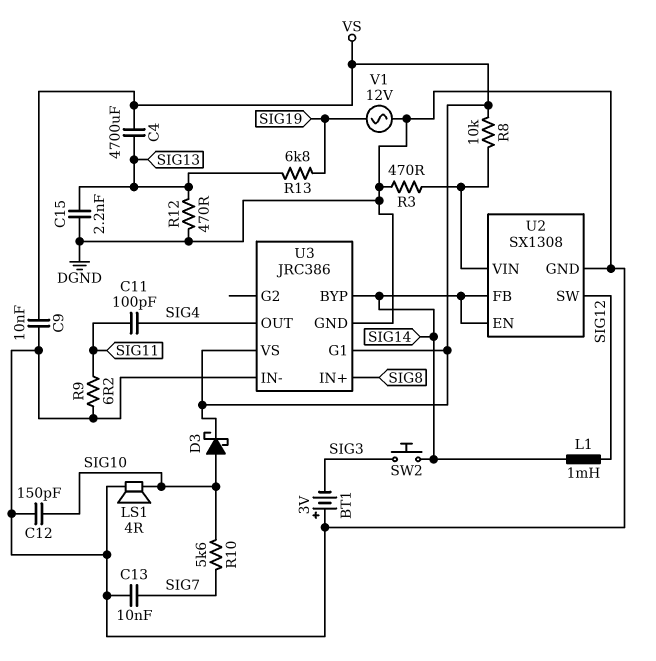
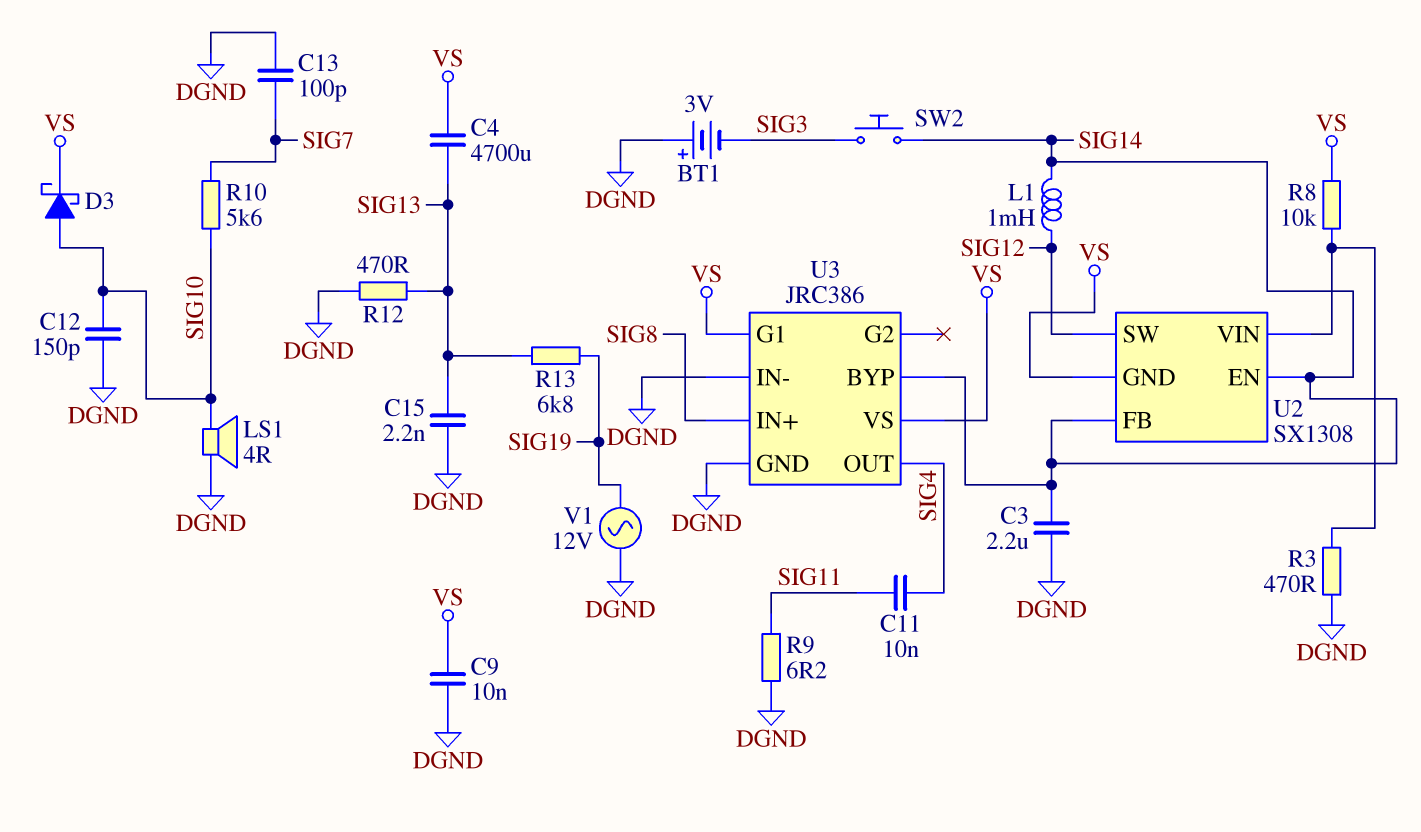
C3: none -> 2.2uF (DGND, SIG14)
C11: 100pF (SIG4, SIG11) -> 10nF (SIG4, SIG11)
C13: 10nF (DGND, SIG7) -> 100pF (DGND, SIG7)
U2 pin GND: DGND -> VS

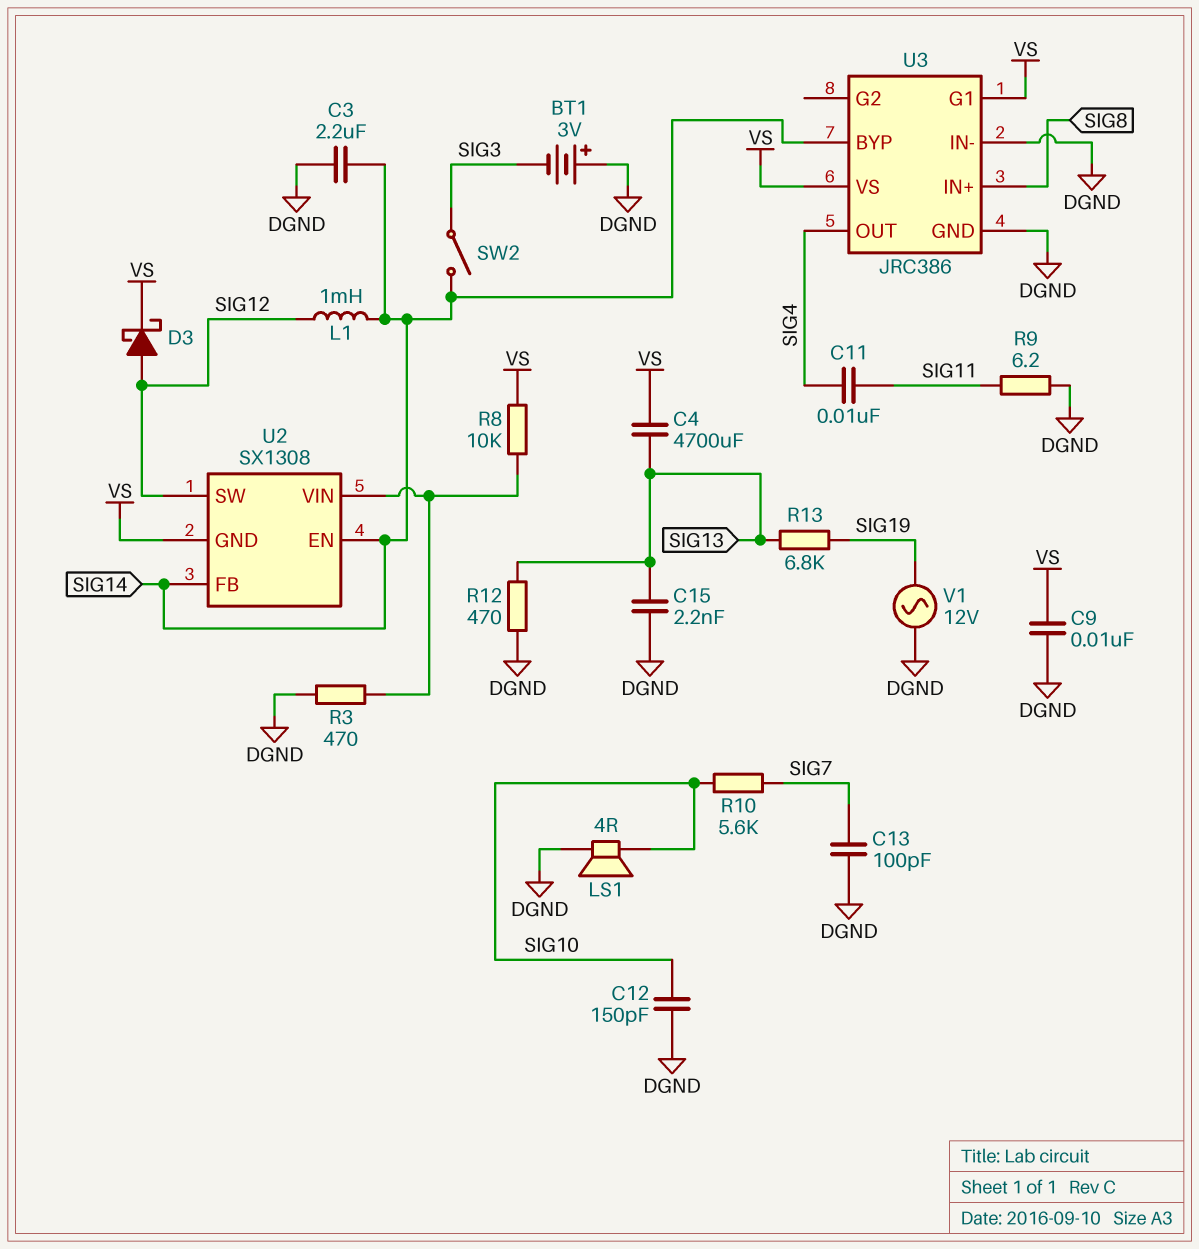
D3: schottky (A SIG10, K VS) -> schottky (A SIG12, K VS)
SW2: button (SIG3, SIG14) -> switch (SIG3, SIG14)

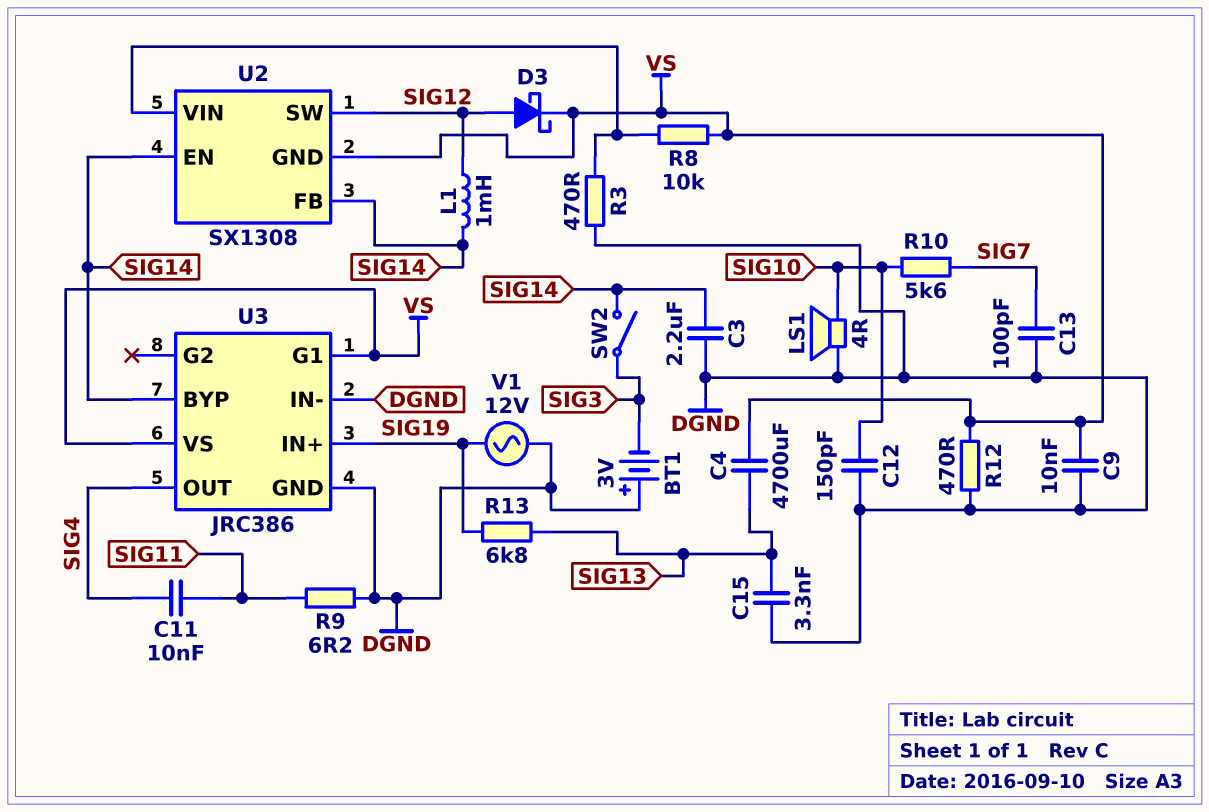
C15: 2.2nF (DGND, SIG13) -> 3.3nF (DGND, SIG13)
R12: 470 (DGND, SIG13) -> 470 (DGND, VS)
U3 pin IN+: SIG8 -> SIG19

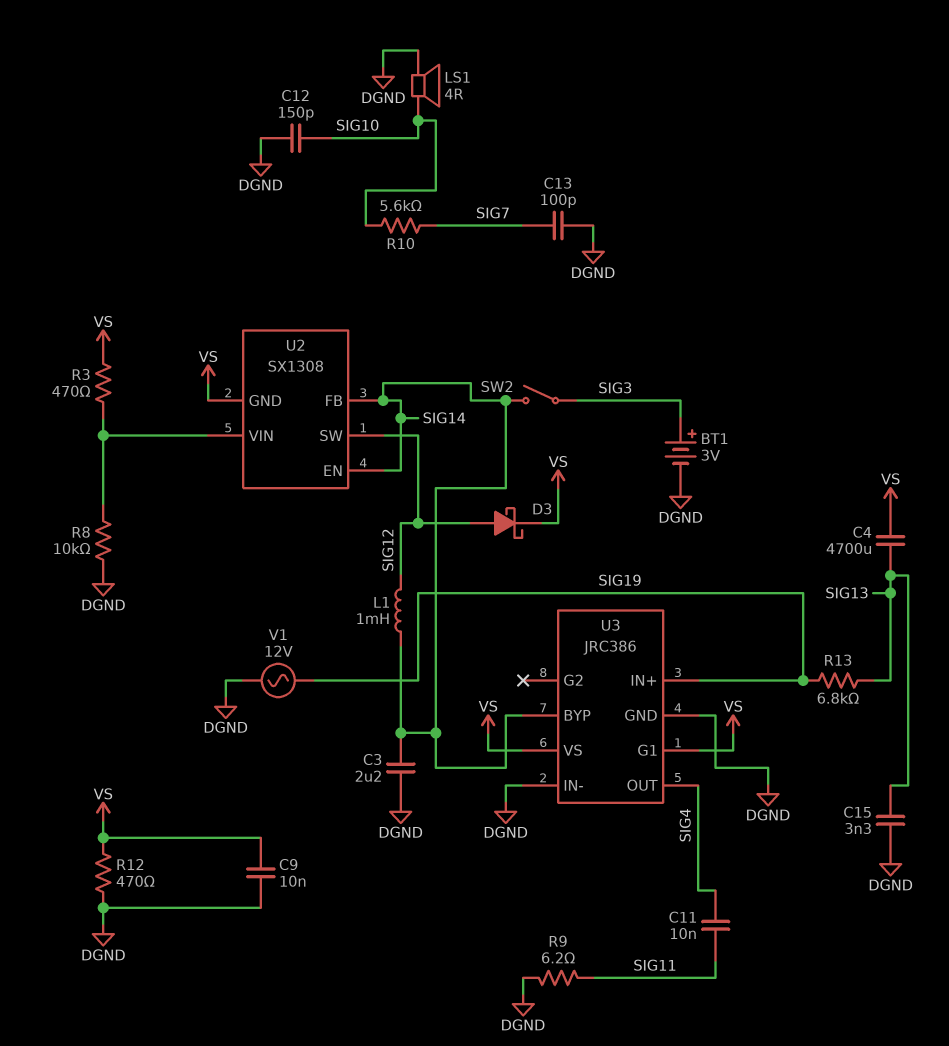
BT1: 3V (plus DGND, minus SIG3) -> 3V (plus SIG3, minus DGND)
R3: 470 (DGND, U2/VIN) -> 470 (U2/VIN, VS)
R8: 10k (U2/VIN, VS) -> 10k (DGND, U2/VIN)

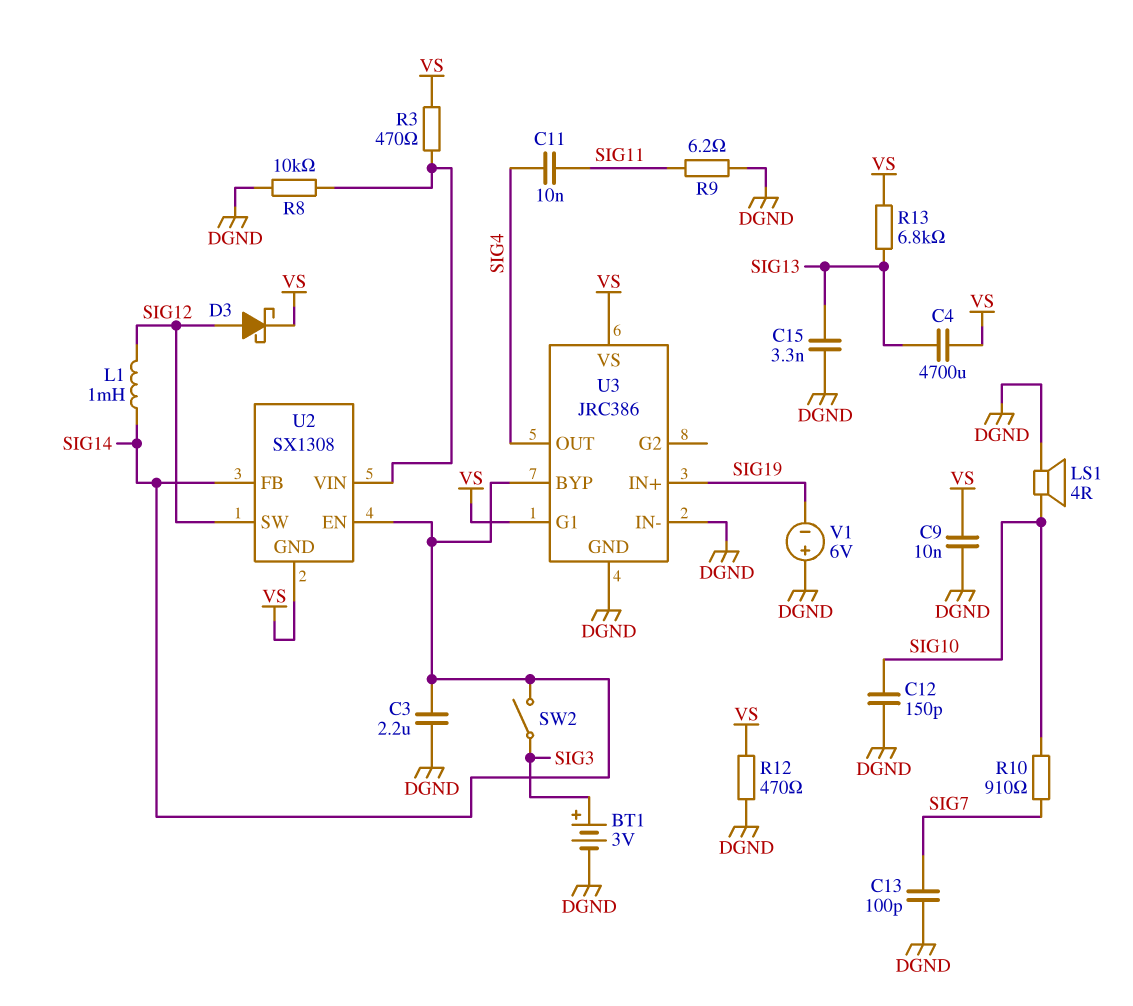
R10: 5.6k (SIG7, SIG10) -> 910 (SIG7, SIG10)
R13: 6.8k (SIG13, SIG19) -> 6.8k (SIG13, VS)
V1: AC 12V (DGND, SIG19) -> 6V (plus DGND, minus SIG19)

